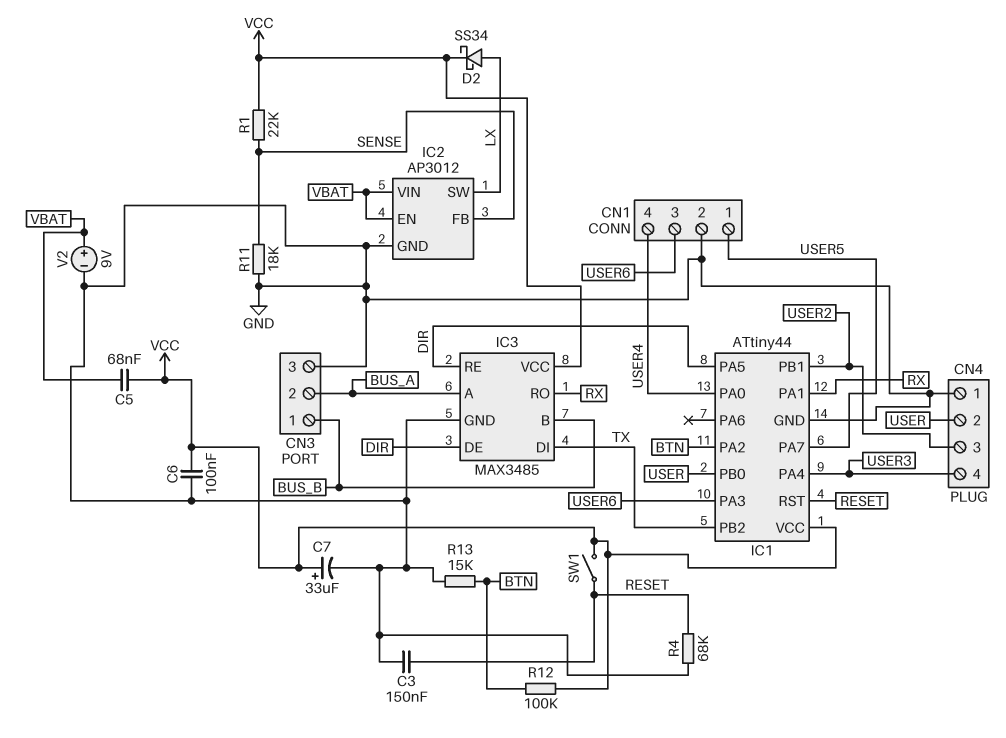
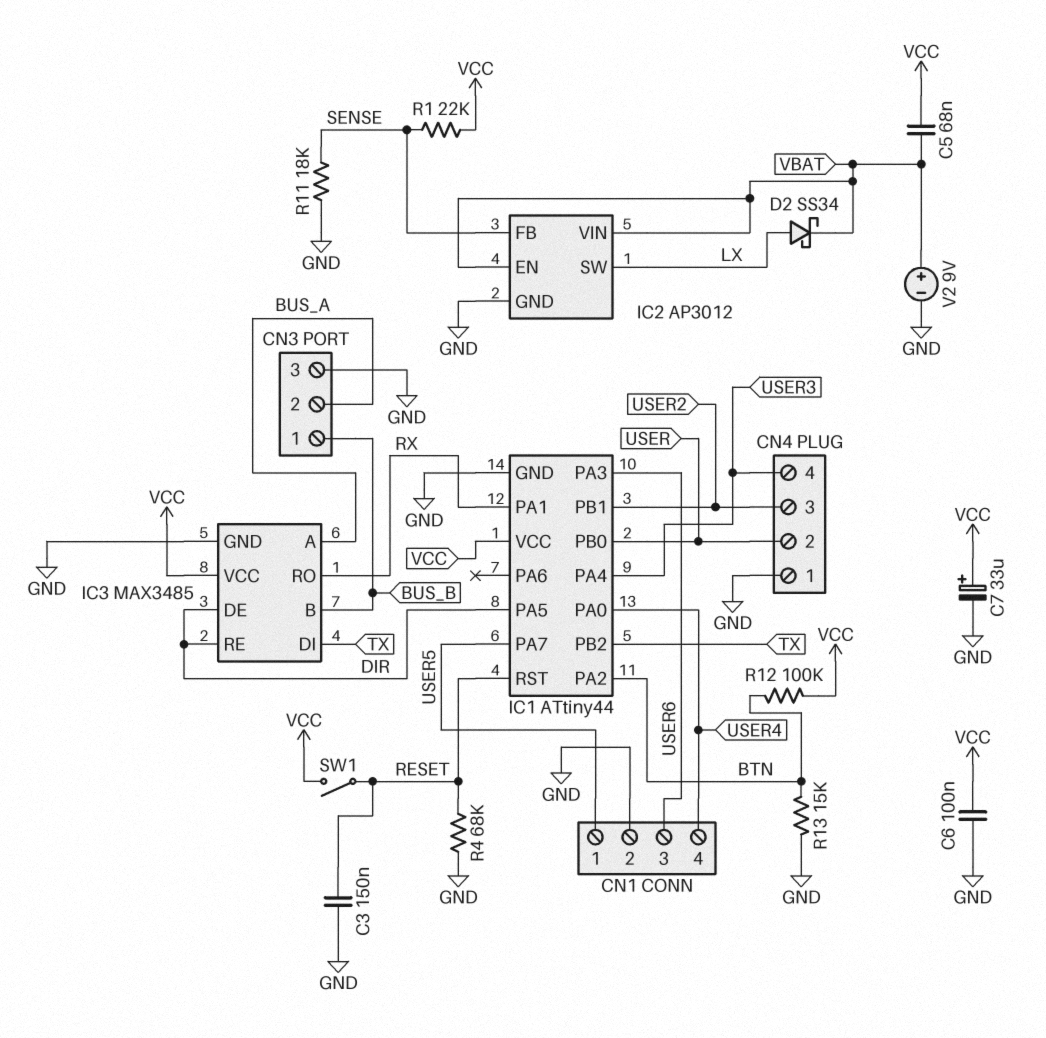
D2: schottky SS34 (A LX, K VCC) -> schottky SS34 (A LX, K VBAT)

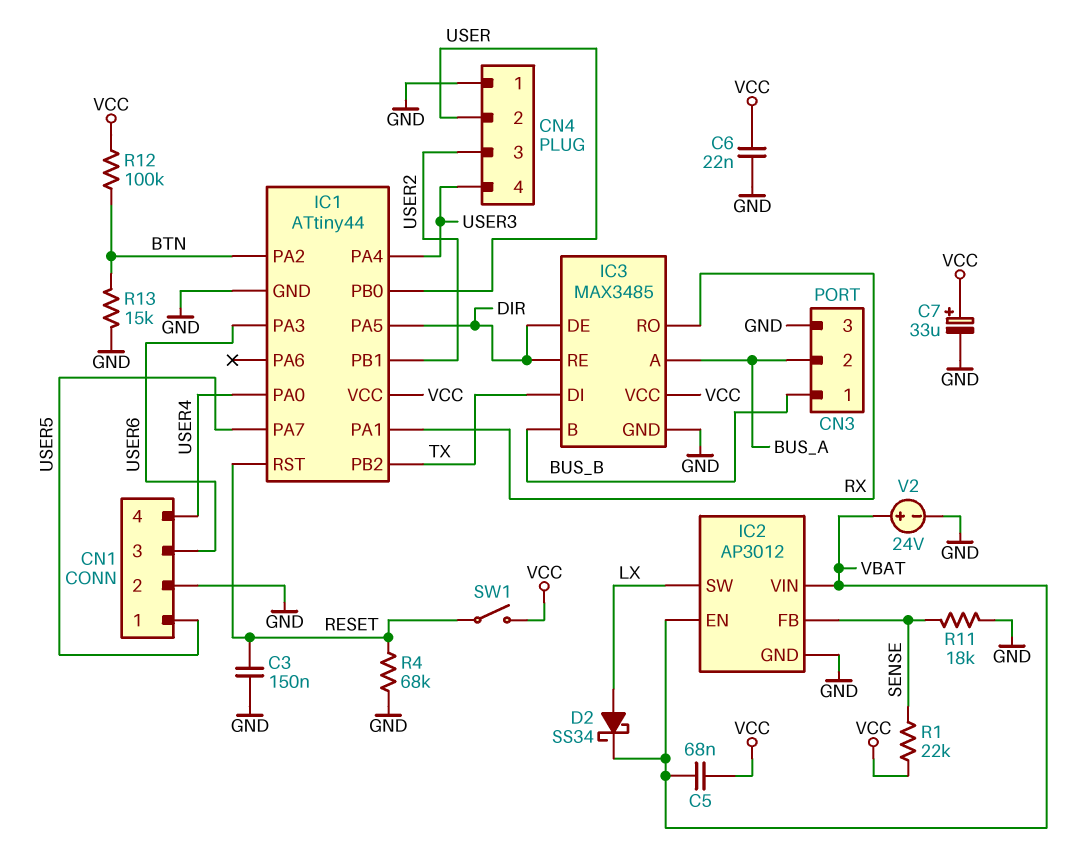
C6: 100nF (GND, VCC) -> 22nF (GND, VCC)
V2: 9V (plus VBAT, minus GND) -> 24V (plus VBAT, minus GND)

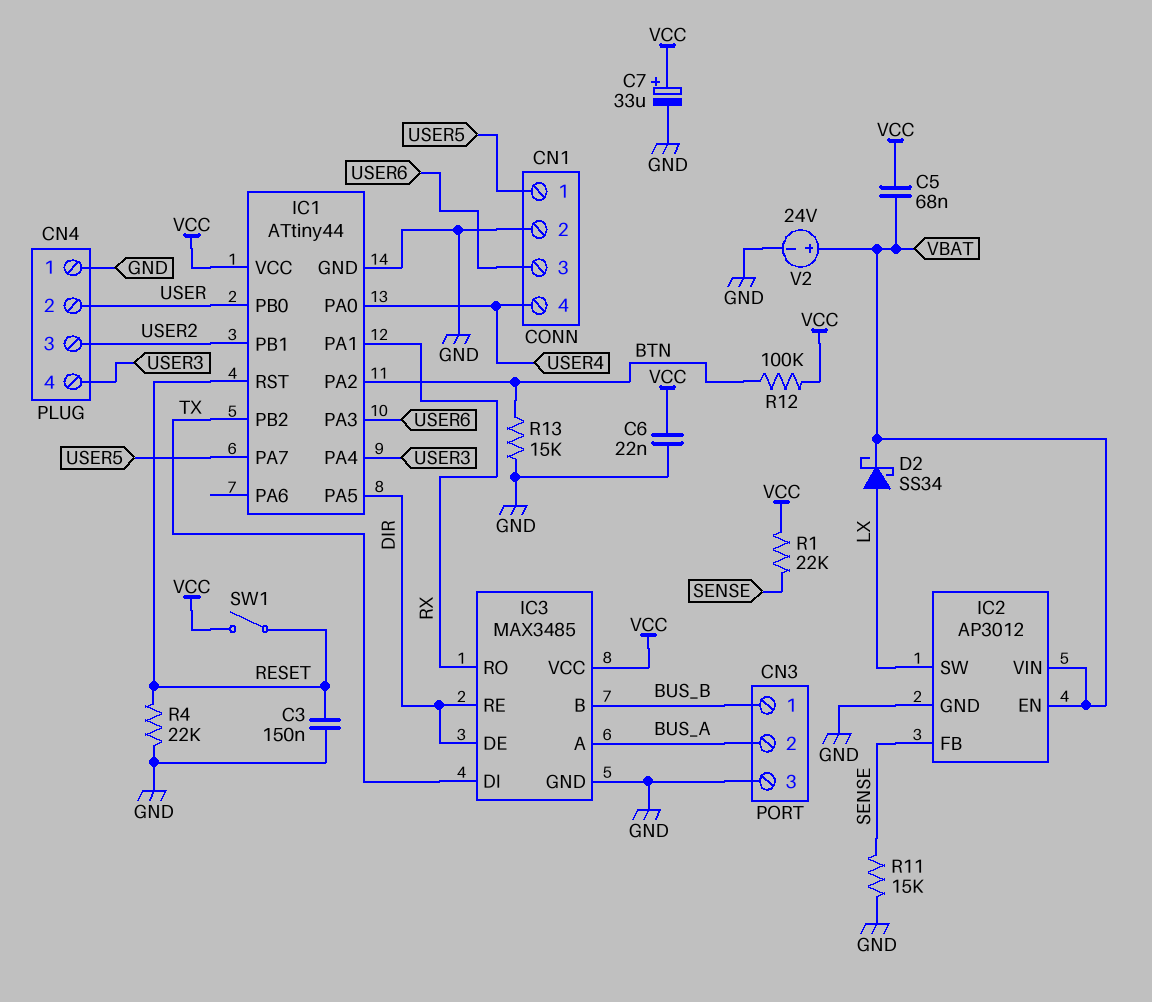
R4: 68k (GND, RESET) -> 22k (GND, RESET)
R11: 18k (GND, SENSE) -> 15k (GND, SENSE)

